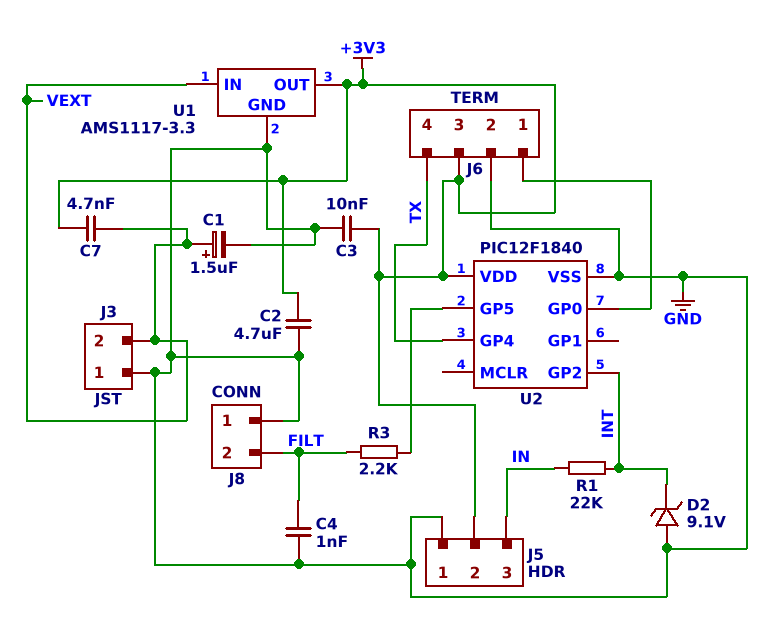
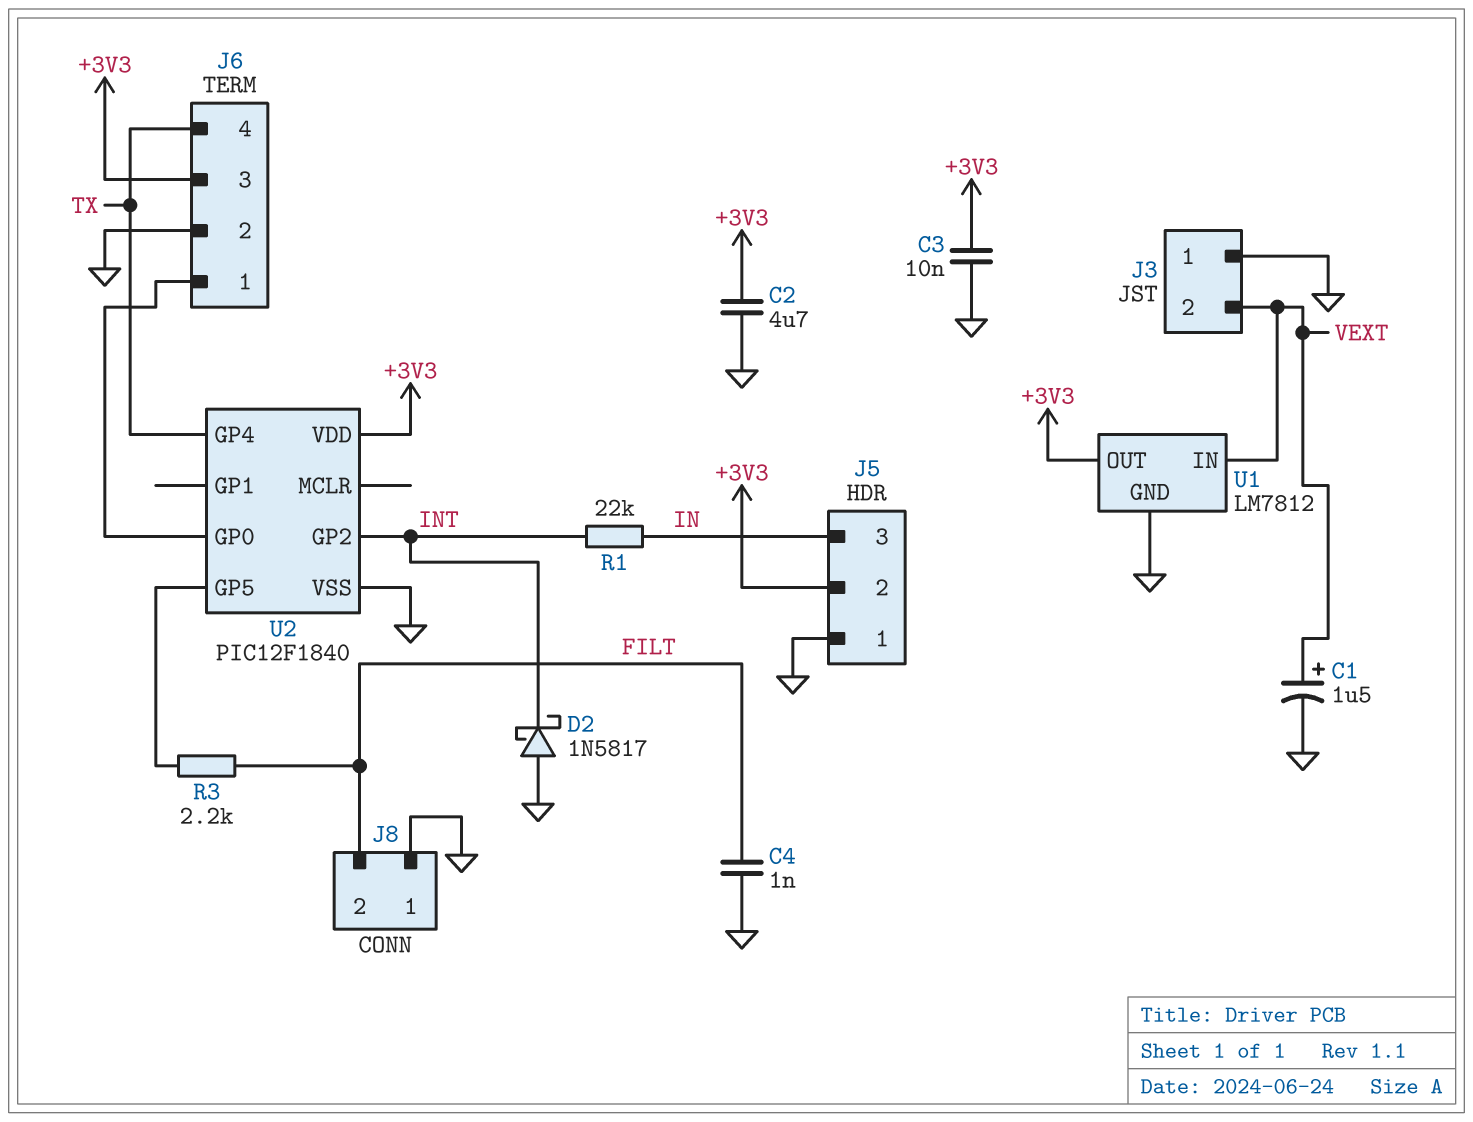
C7: 4.7nF (+3V3, VEXT) -> none
D2: zener 9.1V (A GND, K INT) -> schottky 1N5817 (A GND, K INT)
U1: AMS1117-3.3 -> LM7812

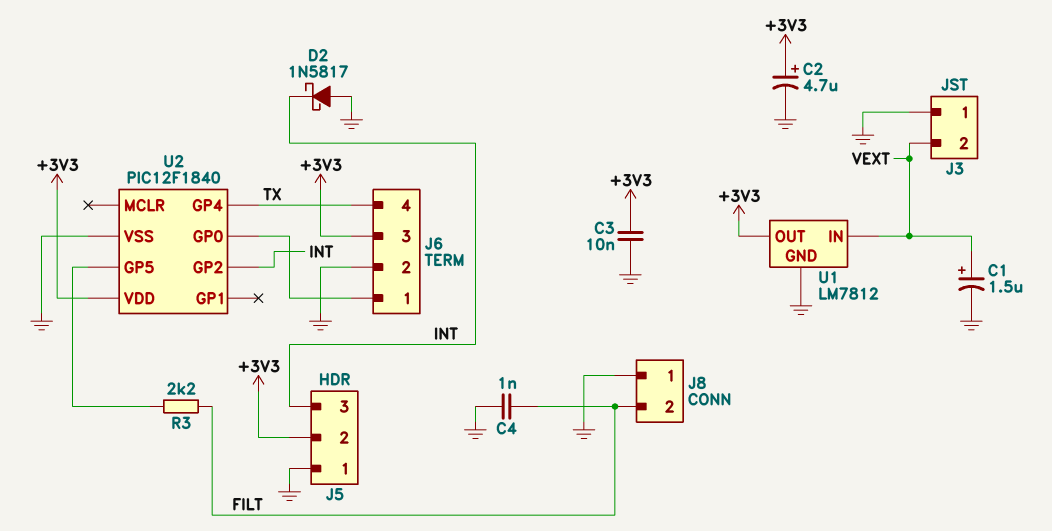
C2: 4.7uF (+3V3, GND) -> 4.7uF (plus +3V3, minus GND)
J5 pin 3: IN -> INT
R1: 22k (IN, INT) -> none

